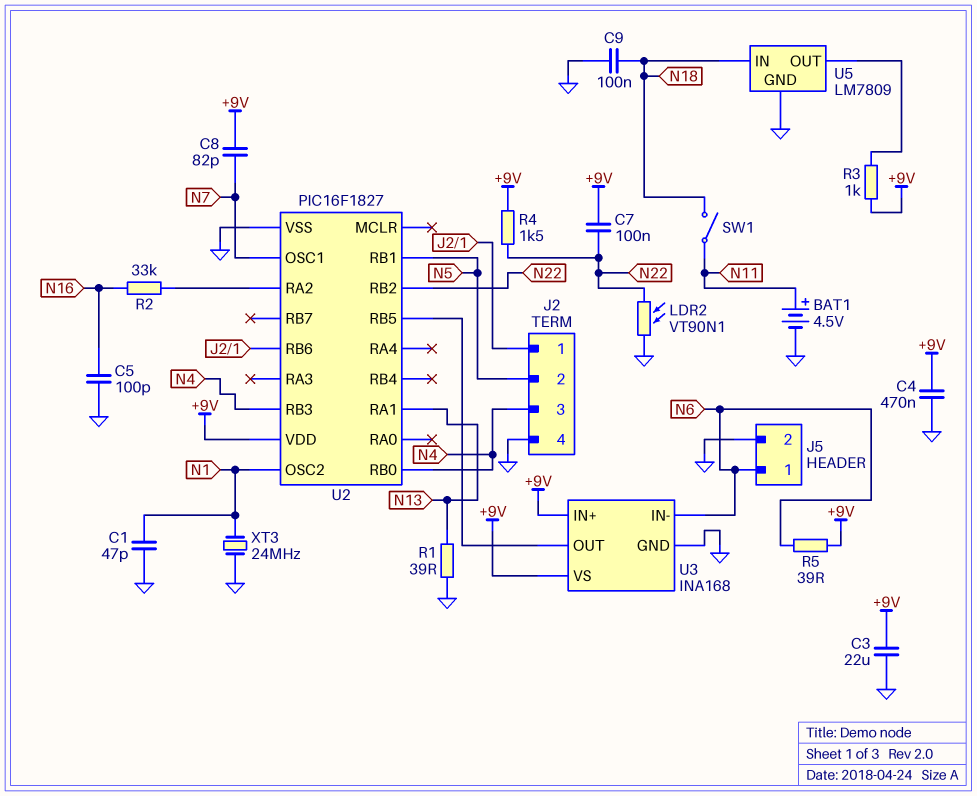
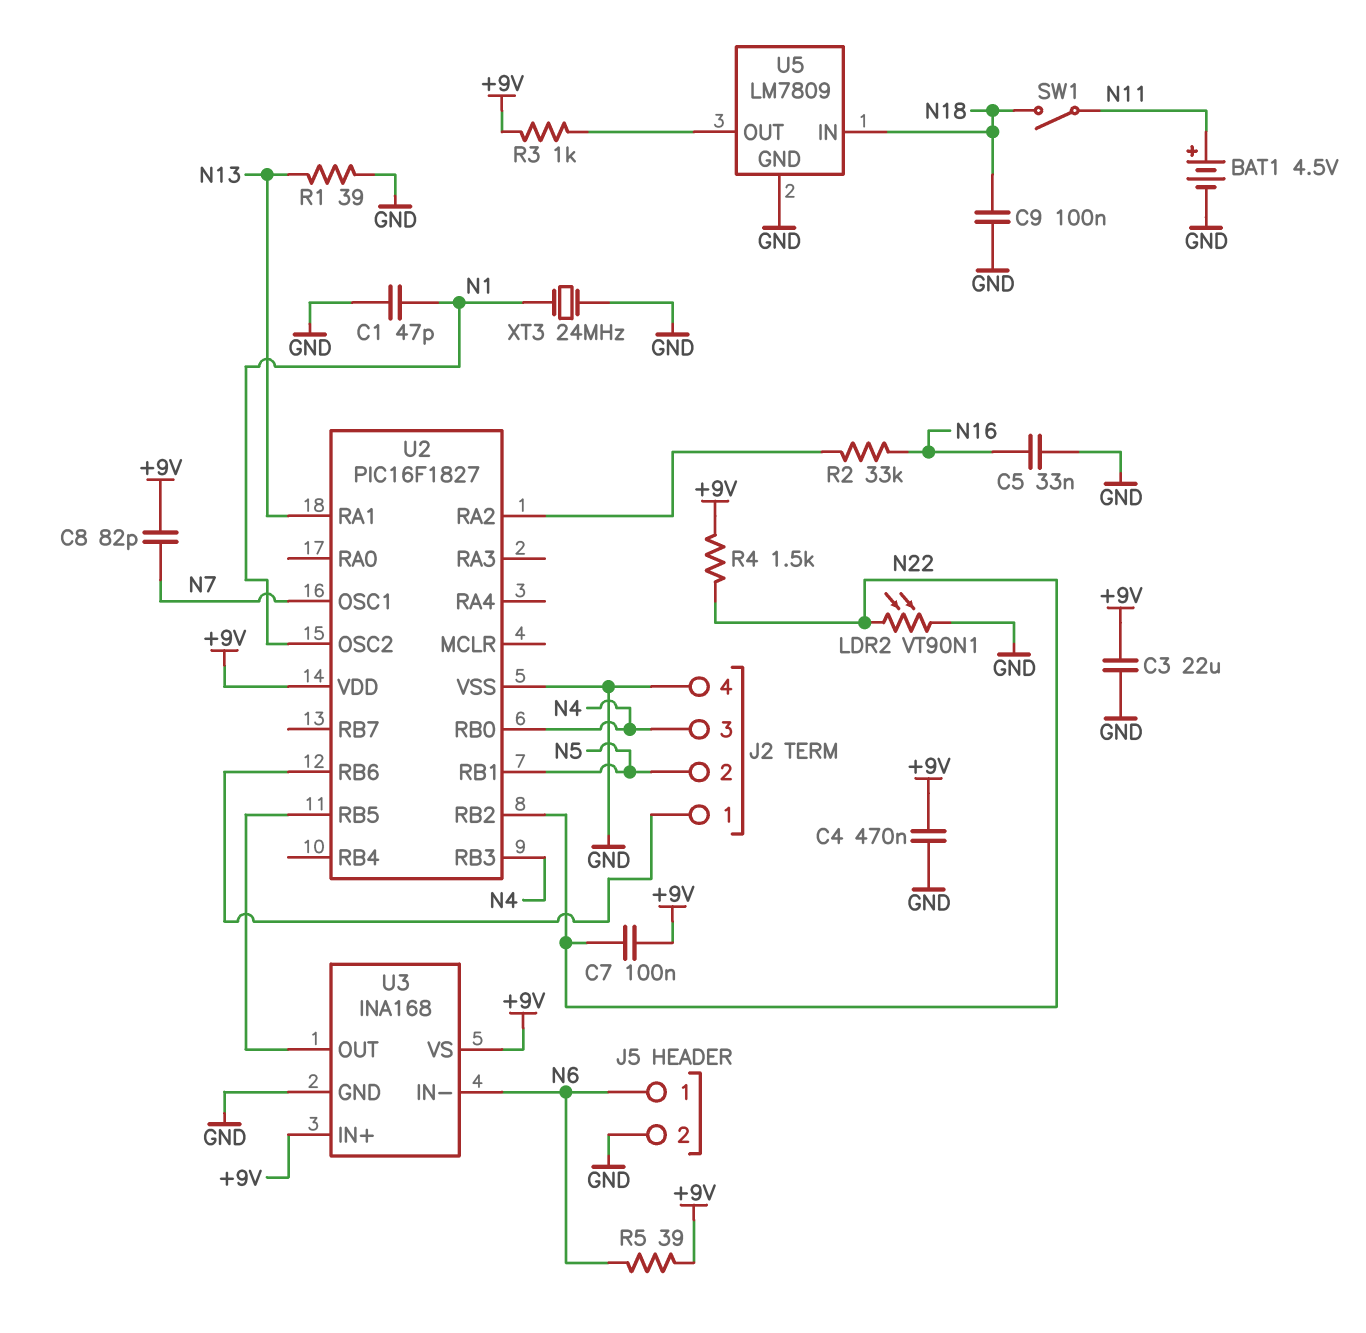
C5: 100pF (GND, N16) -> 33nF (GND, N16)

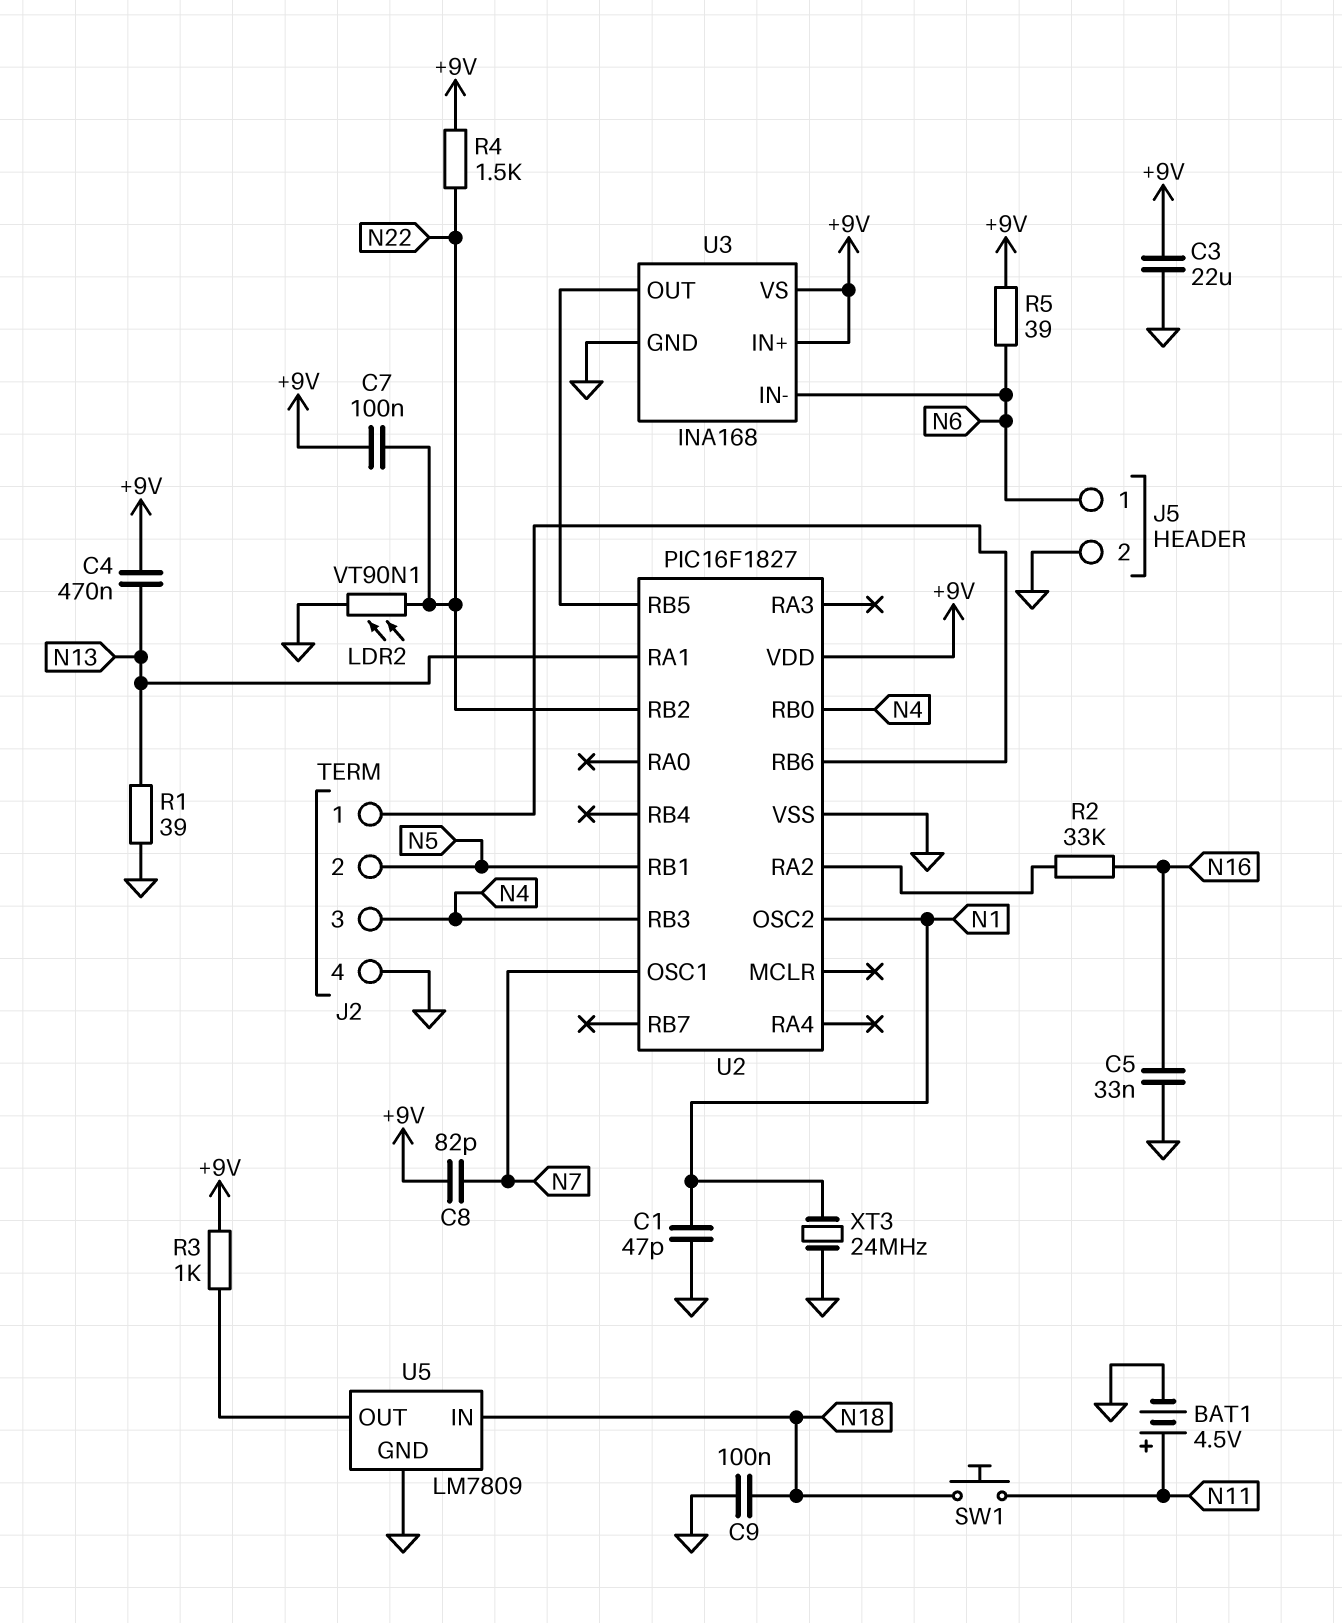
C4: 470nF (+9V, GND) -> 470nF (+9V, N13)
SW1: switch (N11, N18) -> button (N11, N18)

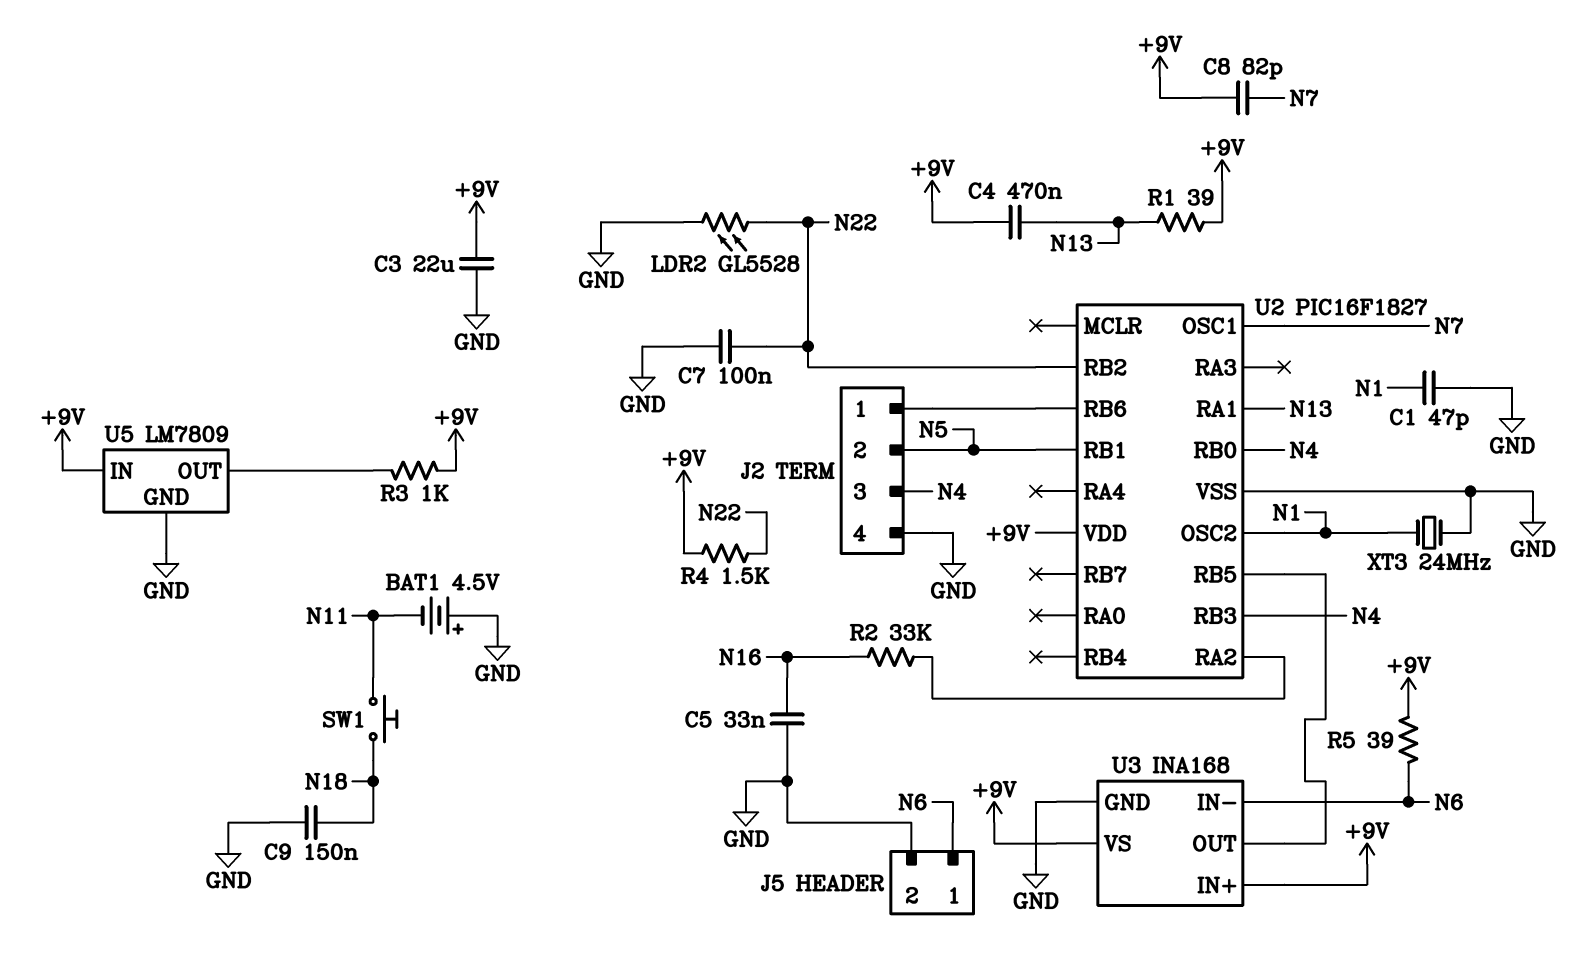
BAT1: 4.5V (plus N11, minus GND) -> 4.5V (plus GND, minus N11)
C7: 100nF (+9V, N22) -> 100nF (GND, N22)
C9: 100nF (GND, N18) -> 150nF (GND, N18)
LDR2: VT90N1 (GND, N22) -> GL5528 (GND, N22)
R1: 39 (GND, N13) -> 39 (+9V, N13)
U5 pin IN: N18 -> +9V

